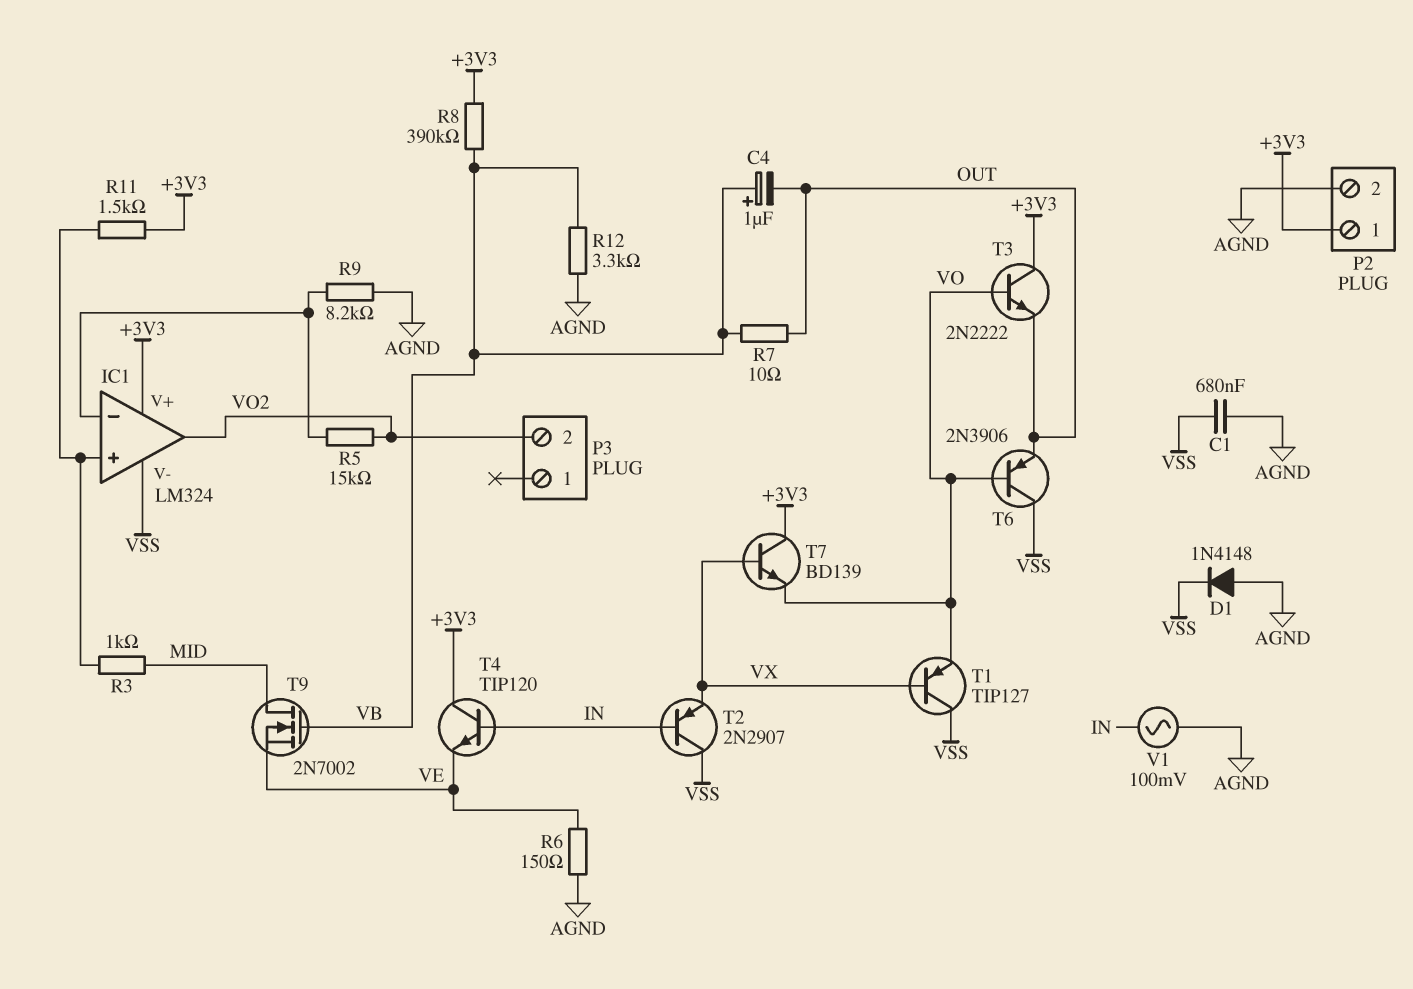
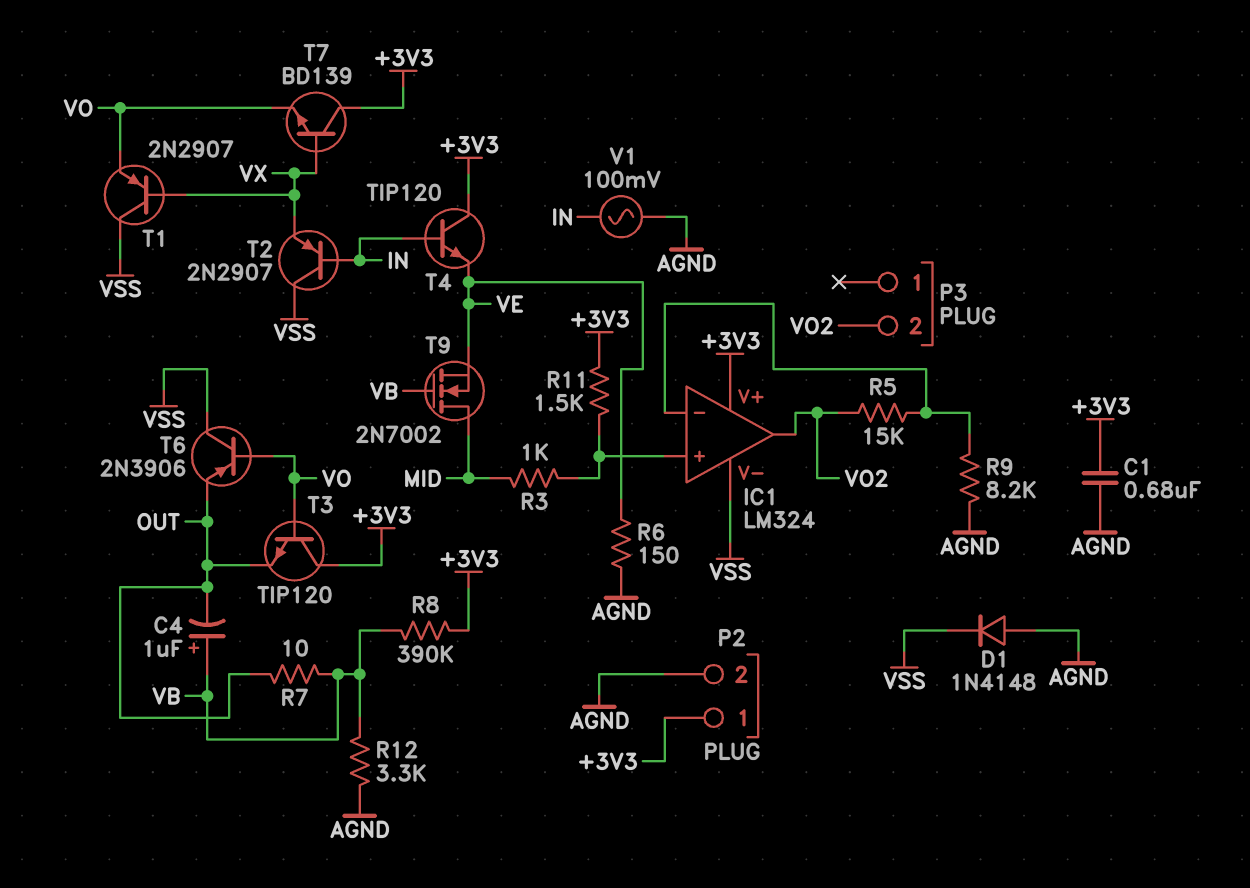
C1: 680nF (AGND, VSS) -> 680nF (+3V3, AGND)
T1: PNP TIP127 (B VX, C VSS, E VO) -> PNP 2N2907 (B VX, C VSS, E VO)
T3: NPN 2N2222 (B VO, C +3V3, E OUT) -> NPN TIP120 (B VO, C +3V3, E OUT)

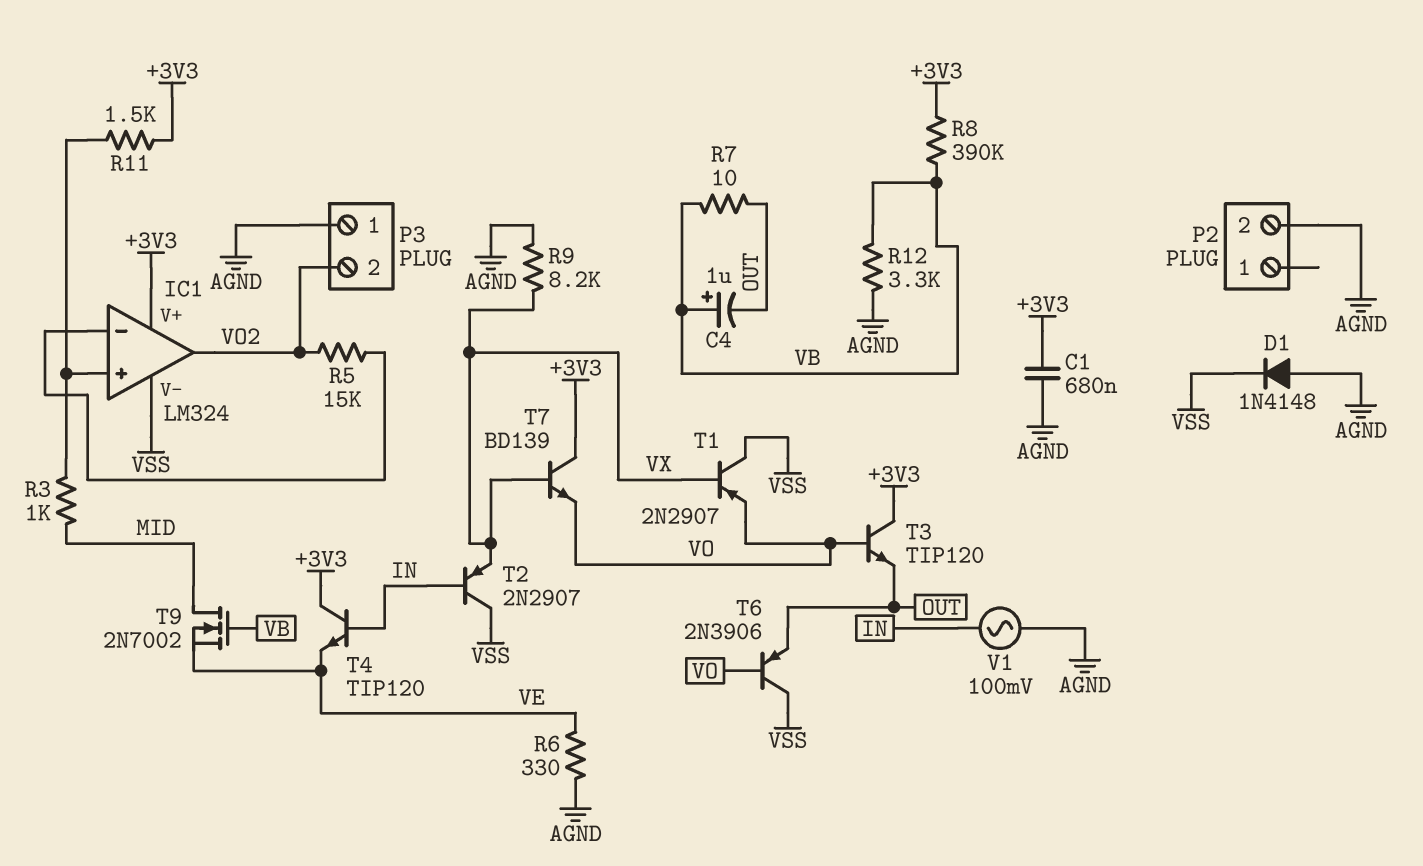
P2 pin 1: +3V3 -> none
P3 pin 1: none -> AGND
R6: 150 (AGND, VE) -> 330 (AGND, VE)
R9: 8.2k (AGND, IC1/in-) -> 8.2k (AGND, VX)

